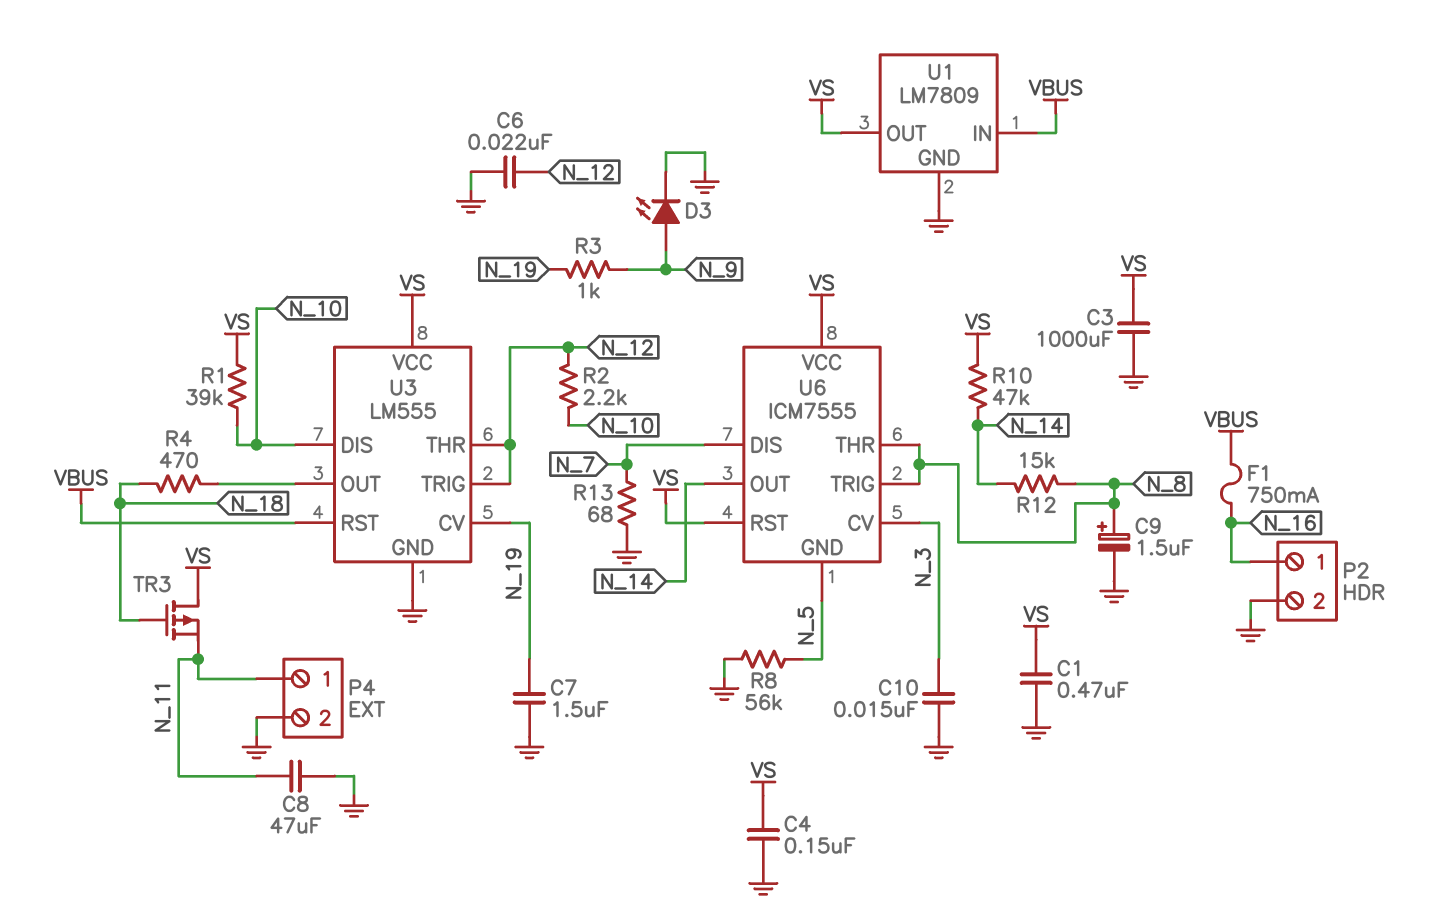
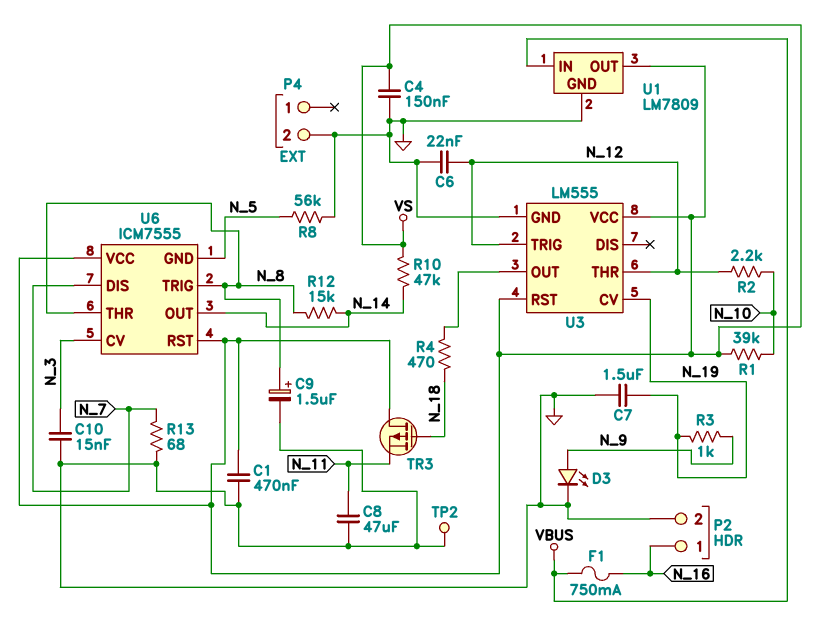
C3: 1000uF (GND, VS) -> none
P4 pin 1: N_11 -> none
TP2: none -> test point (GND)
U3 pin DIS: N_10 -> none
U3 pin RST: VBUS -> VS

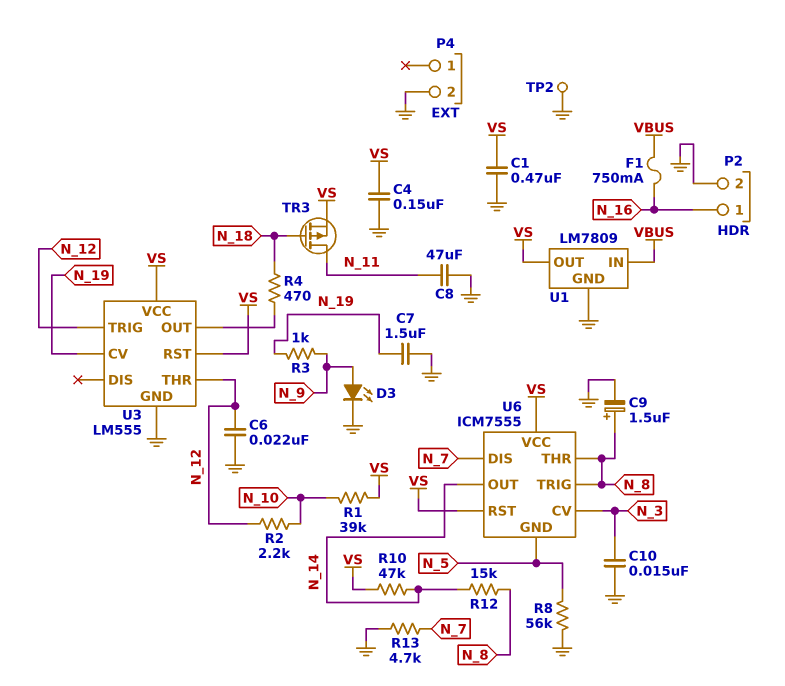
R13: 68 (GND, N_7) -> 4.7k (GND, N_7)
TR3: PMOS (G N_18, D VS, S N_11) -> PMOS (G N_18, D N_11, S VS)

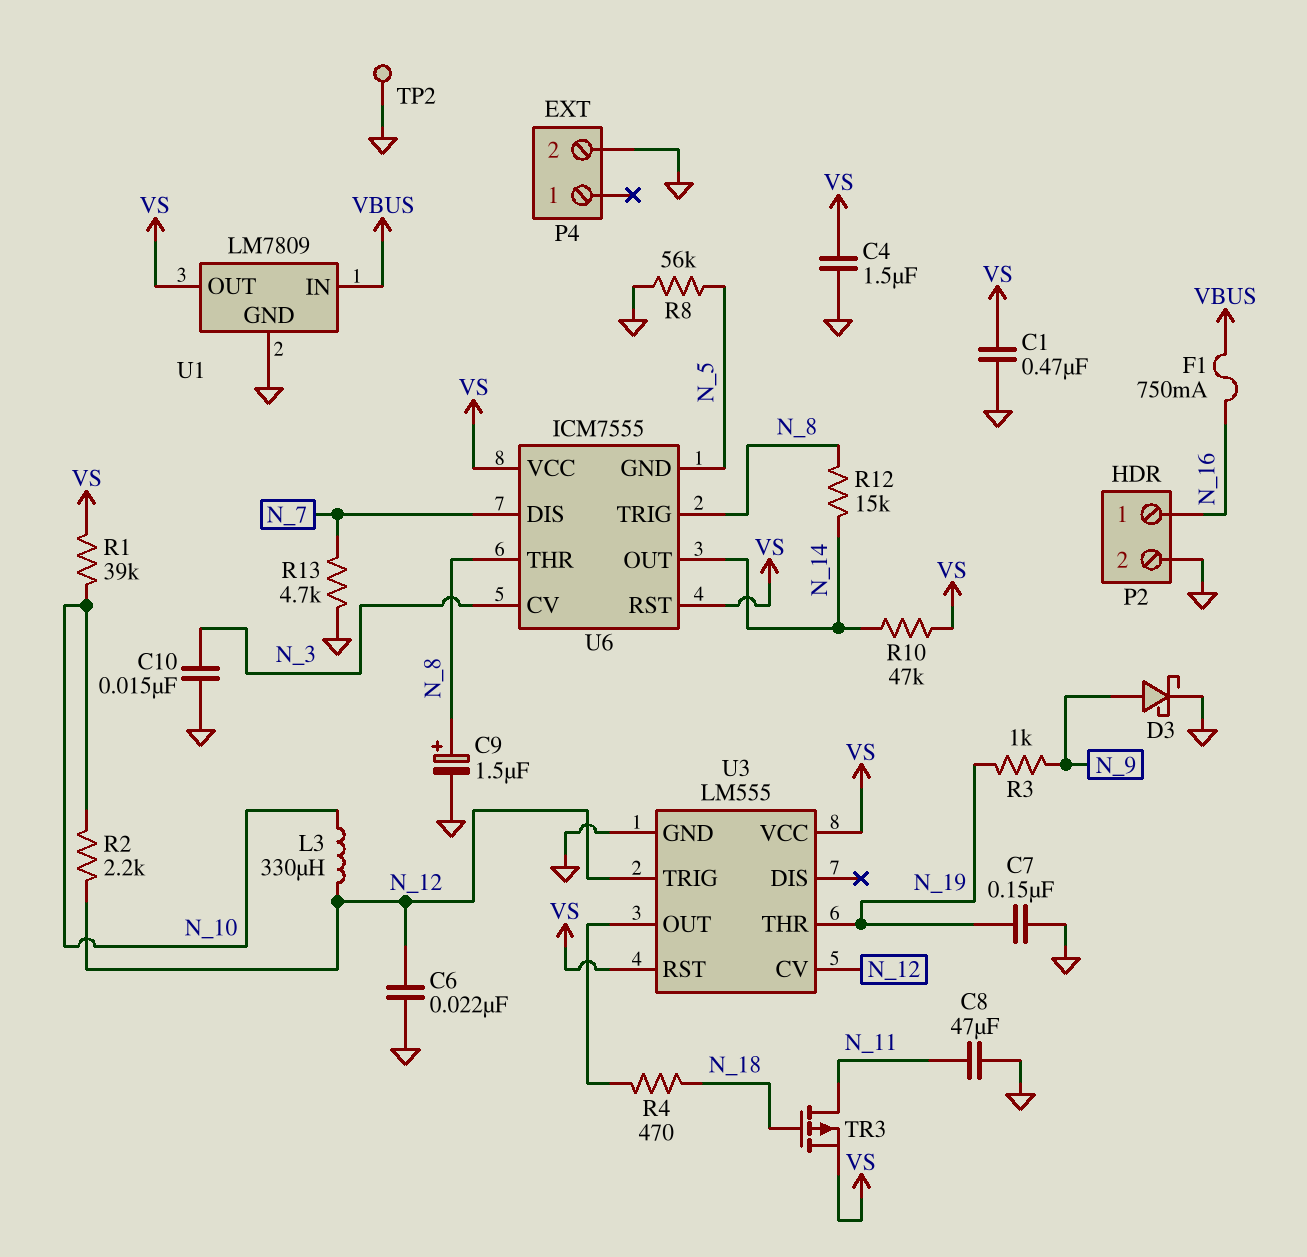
C4: 150nF (GND, VS) -> 1.5uF (GND, VS)
C7: 1.5uF (GND, N_19) -> 150nF (GND, N_19)
D3: LED (A N_9, K GND) -> schottky (A N_9, K GND)
L3: none -> 330uH (N_10, N_12)
U3 pin CV: N_19 -> N_12
U3 pin THR: N_12 -> N_19

